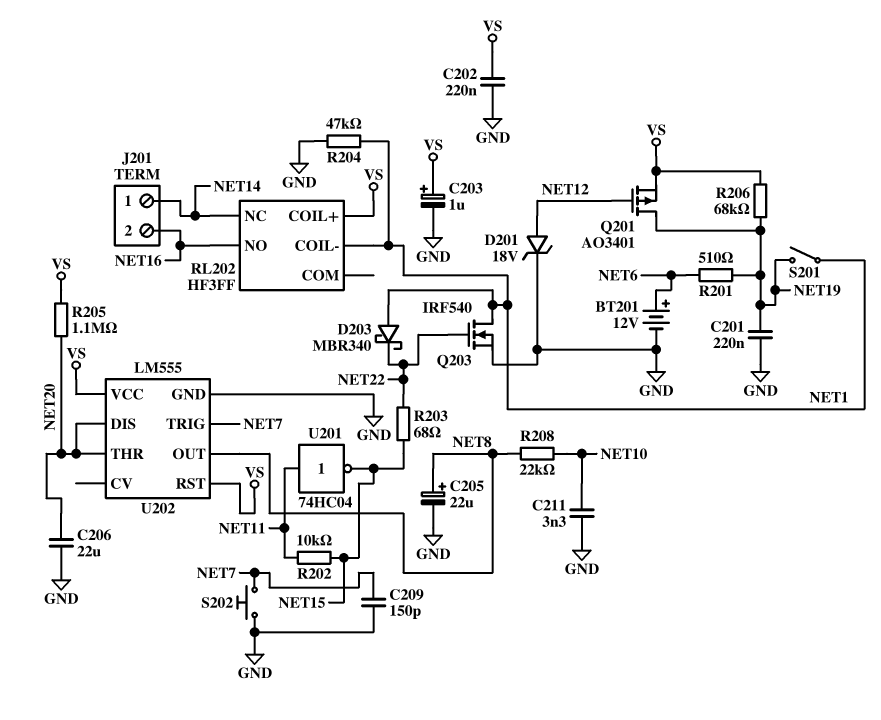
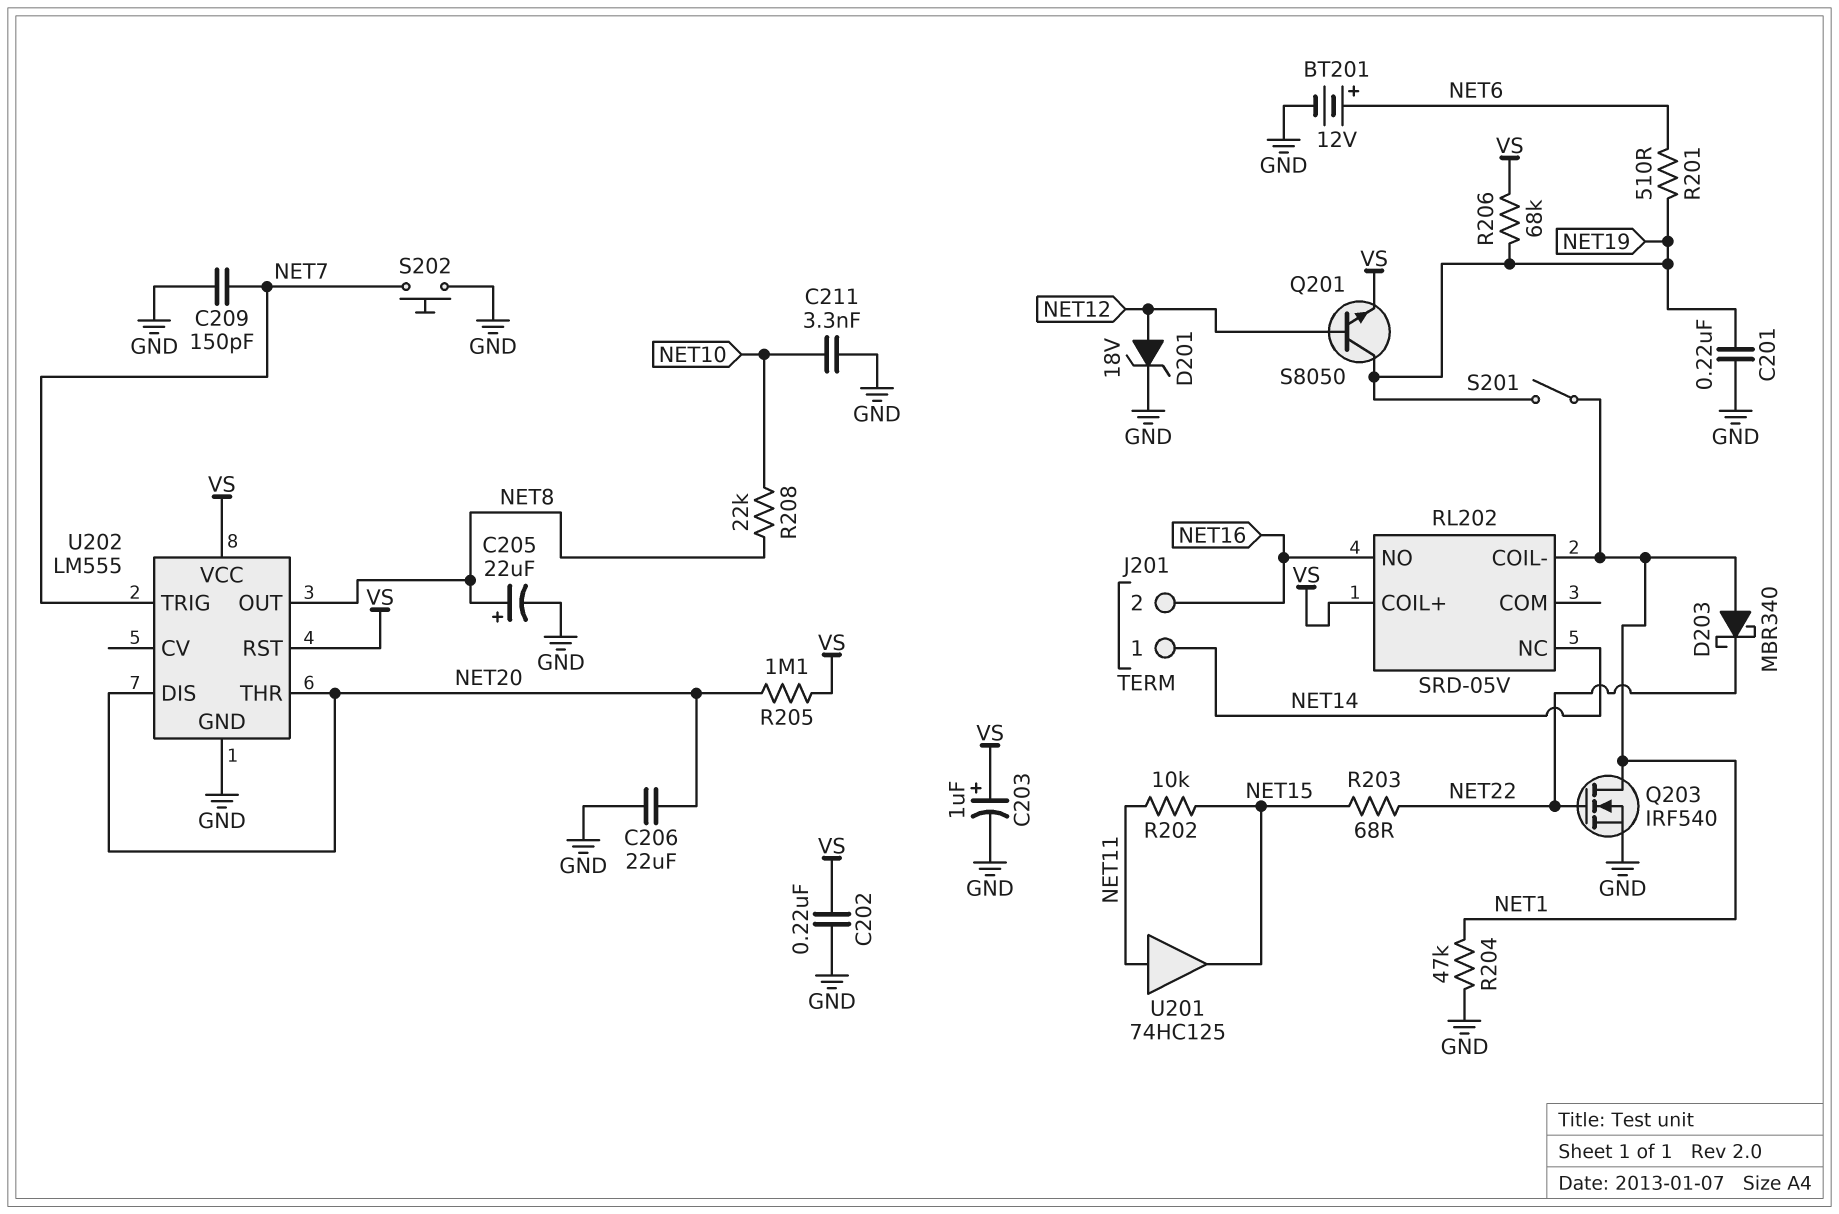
Q201: PMOS AO3401 (G NET12, D NET19, S VS) -> NPN S8050 (B NET12, C NET19, E VS)
RL202: HF3FF -> SRD-05V
U201: NOT 74HC04 (in NET11, out NET15) -> buffer 74HC125 (in NET11, out NET15)

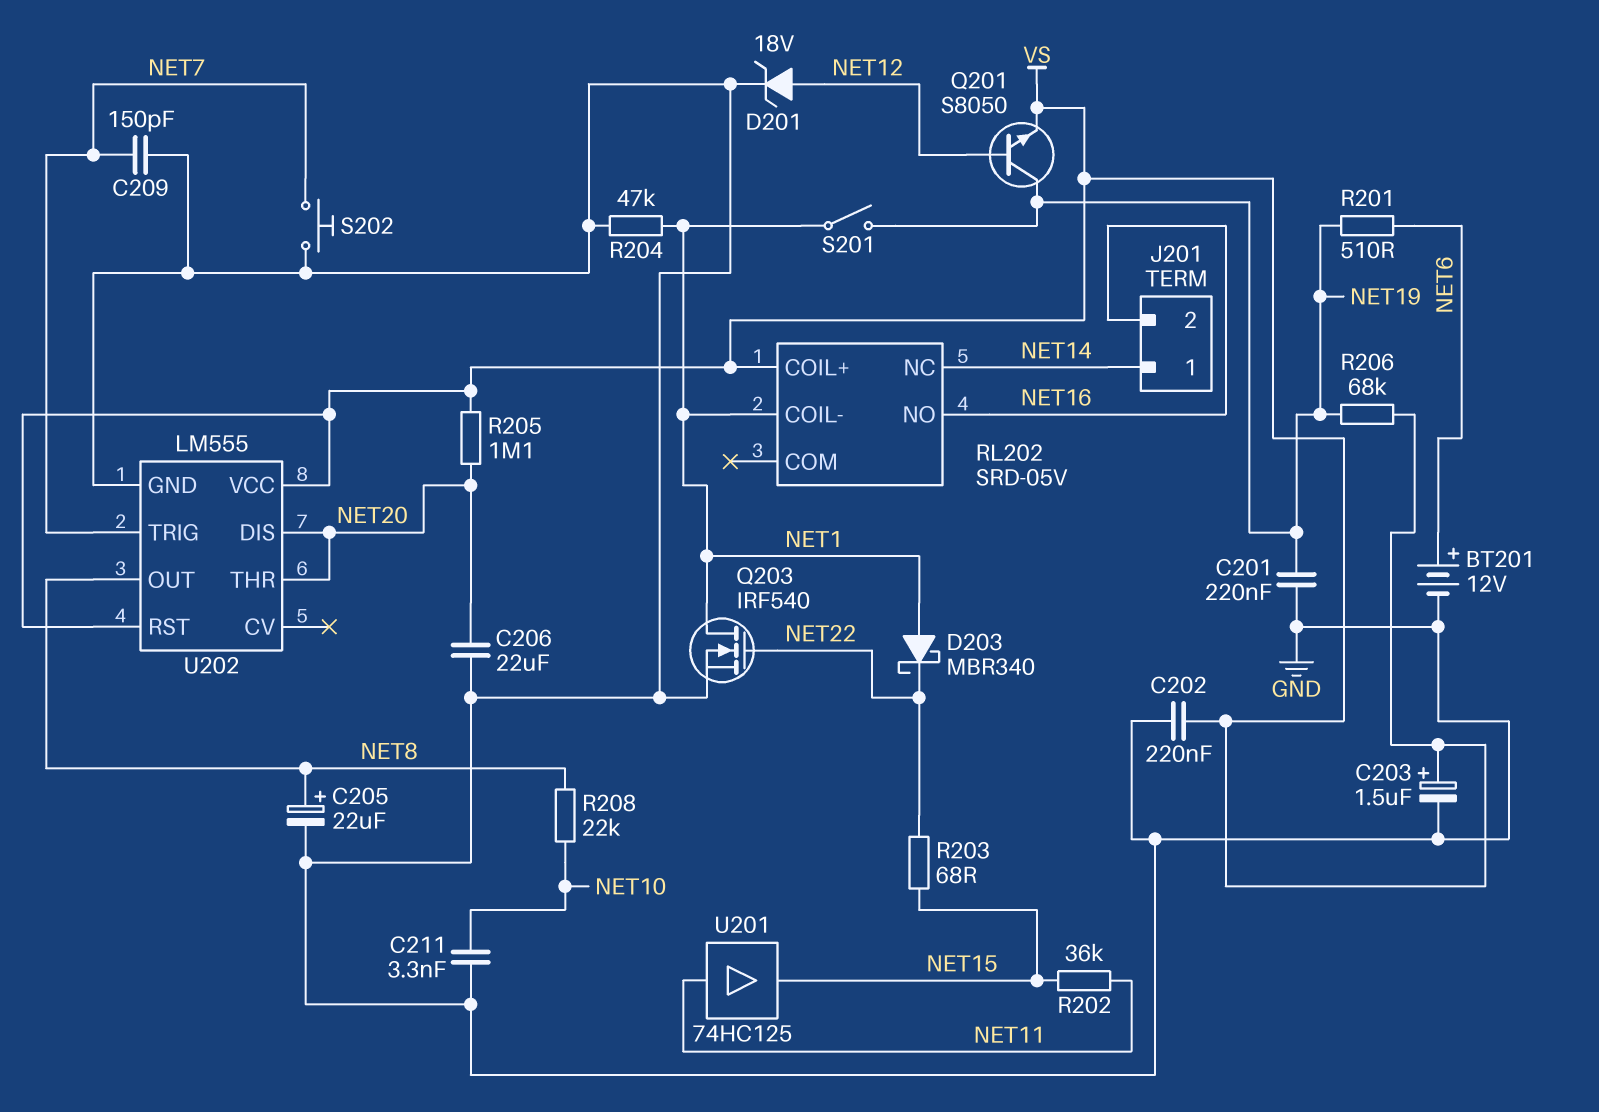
C203: 1uF (plus VS, minus GND) -> 1.5uF (plus VS, minus GND)
R202: 10k (NET11, NET15) -> 36k (NET11, NET15)

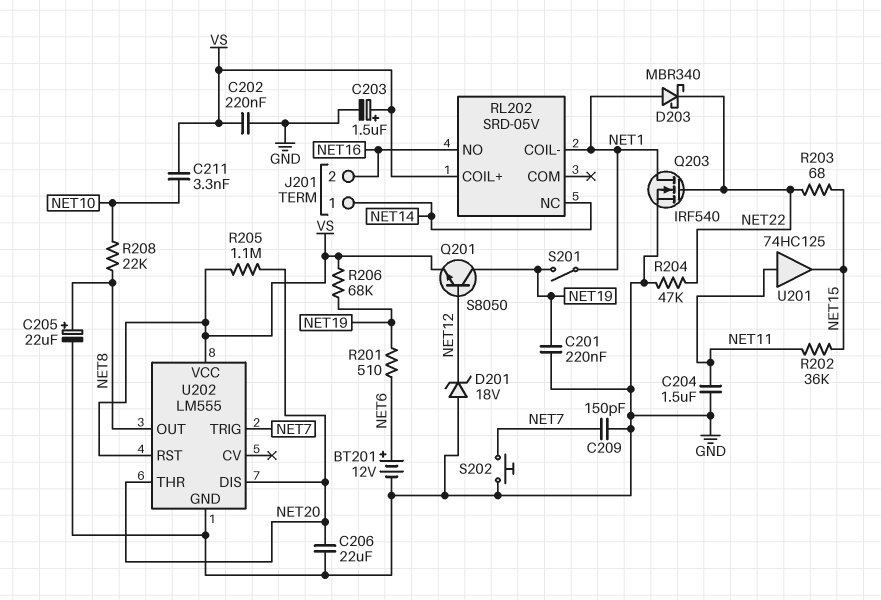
C204: none -> 1.5uF (GND, NET11)
C211: 3.3nF (GND, NET10) -> 3.3nF (NET10, VS)
D201: zener 18V (A NET12, K GND) -> zener 18V (A GND, K NET12)
R204: 47k (GND, NET1) -> 47k (GND, NET22)

